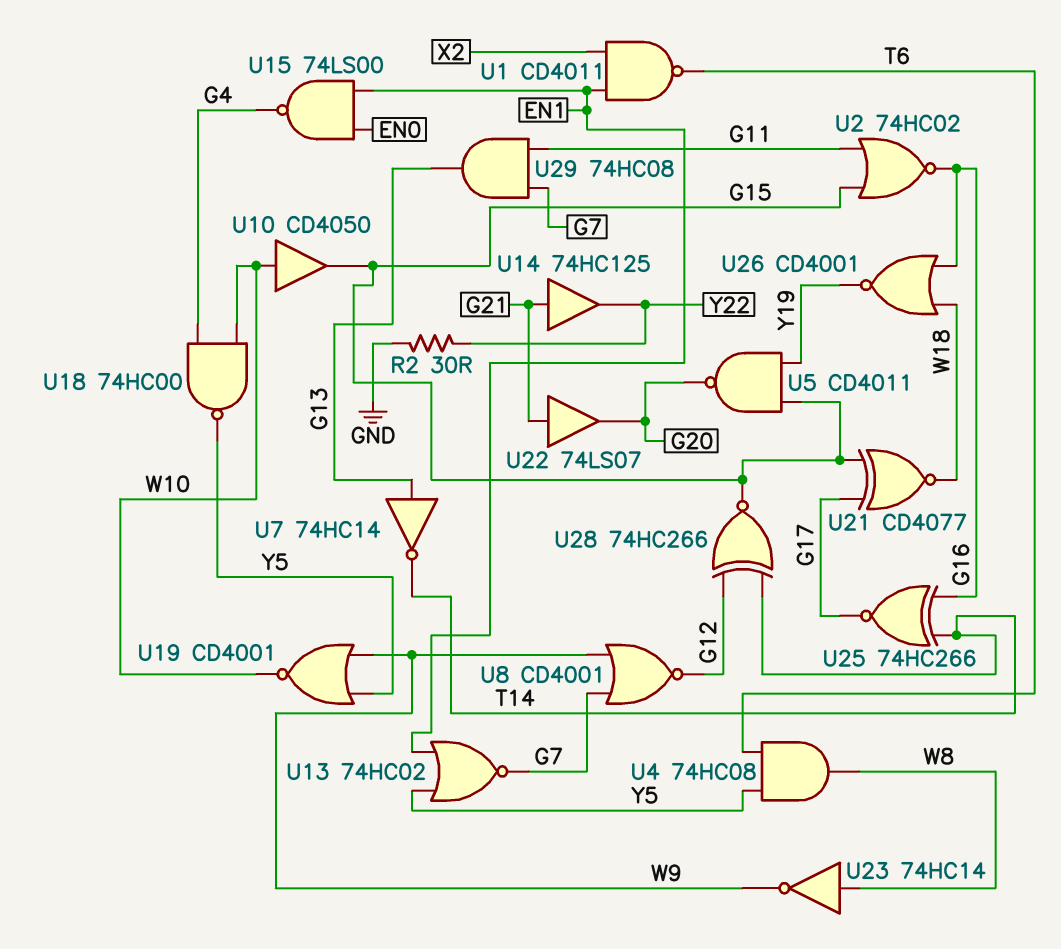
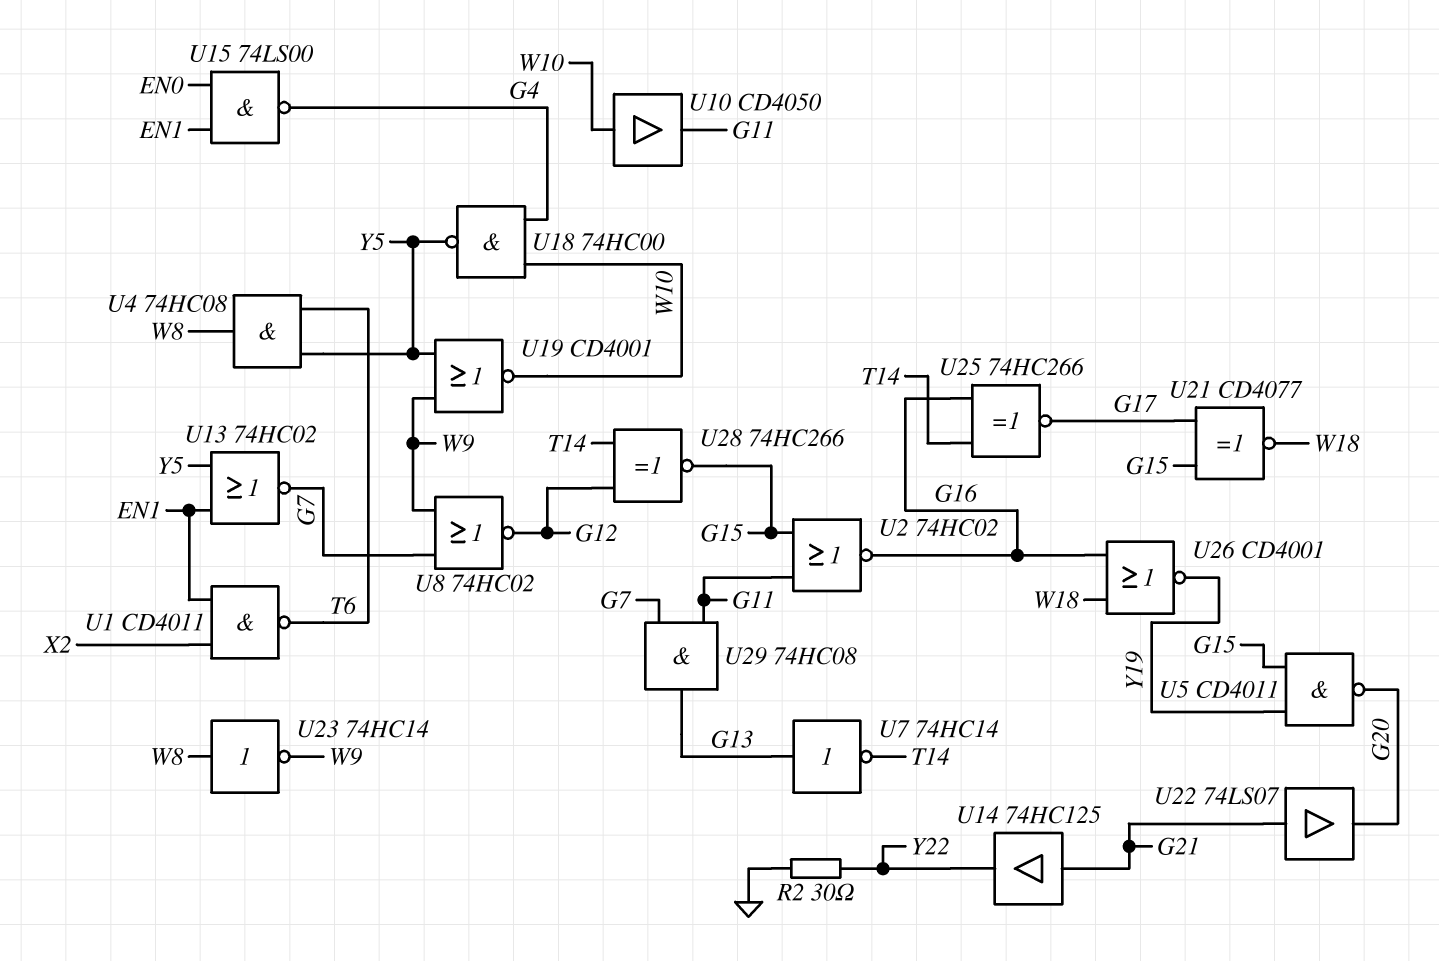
U8: NOR CD4001 (in G7, in W9, out G12) -> NOR 74HC02 (in G7, in W9, out G12)
U10: buffer CD4050 (in W10, out G15) -> buffer CD4050 (in W10, out G11)

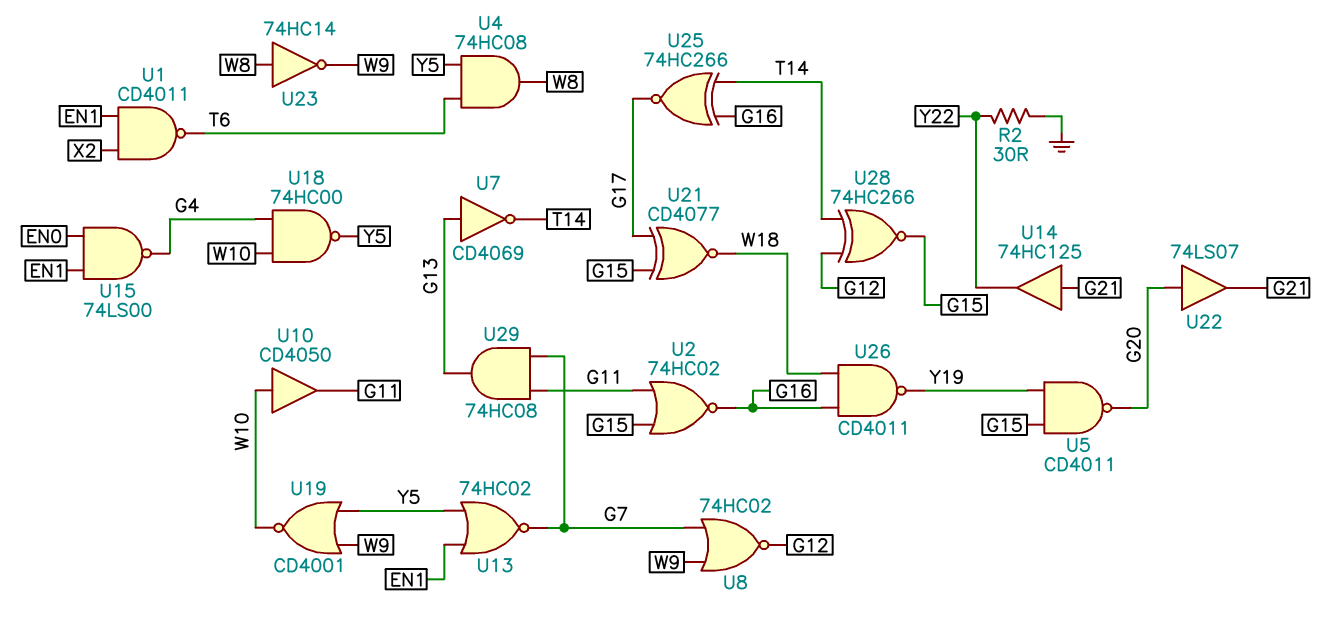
U7: NOT 74HC14 (in G13, out T14) -> NOT CD4069 (in G13, out T14)
U22: buffer 74LS07 (in G21, out G20) -> buffer 74LS07 (in G20, out G21)
U26: NOR CD4001 (in G16, in W18, out Y19) -> NAND CD4011 (in G16, in W18, out Y19)

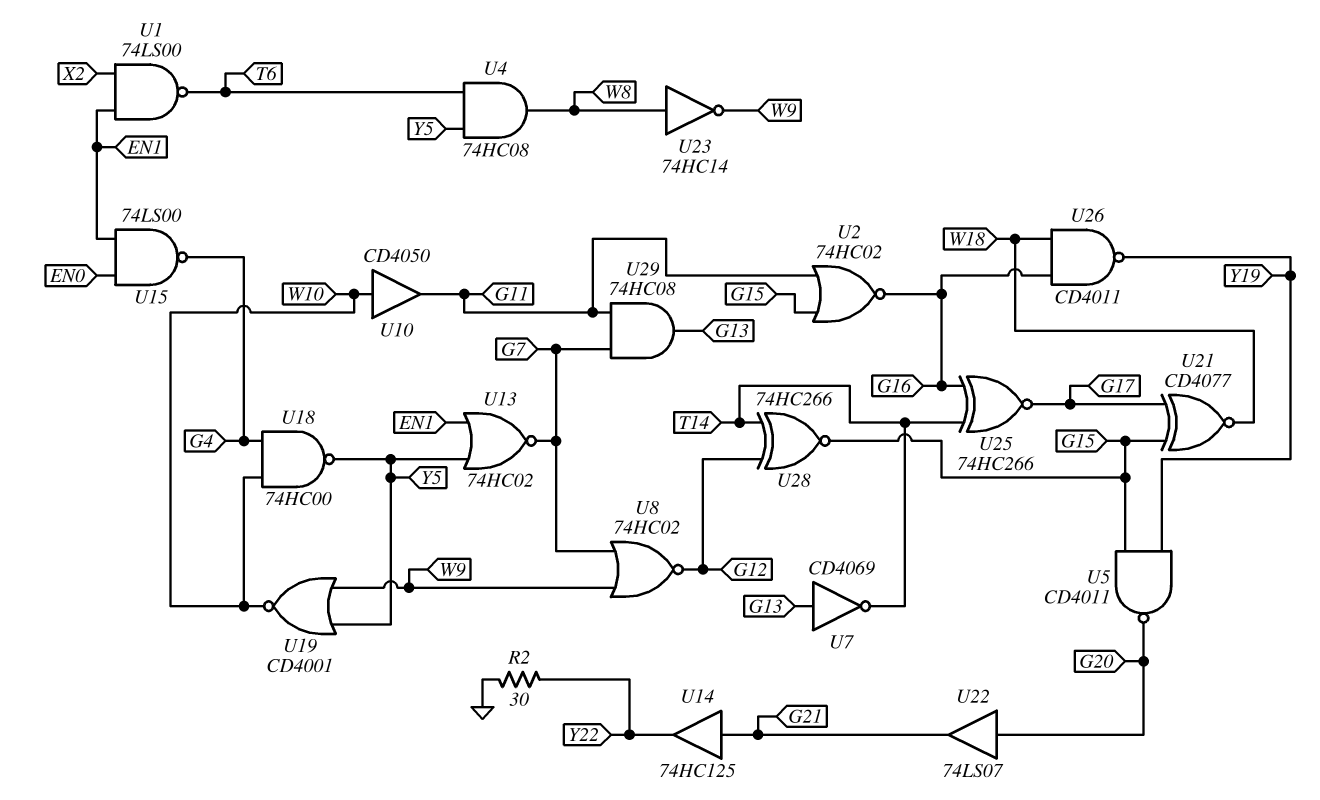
U1: NAND CD4011 (in EN1, in X2, out T6) -> NAND 74LS00 (in EN1, in X2, out T6)

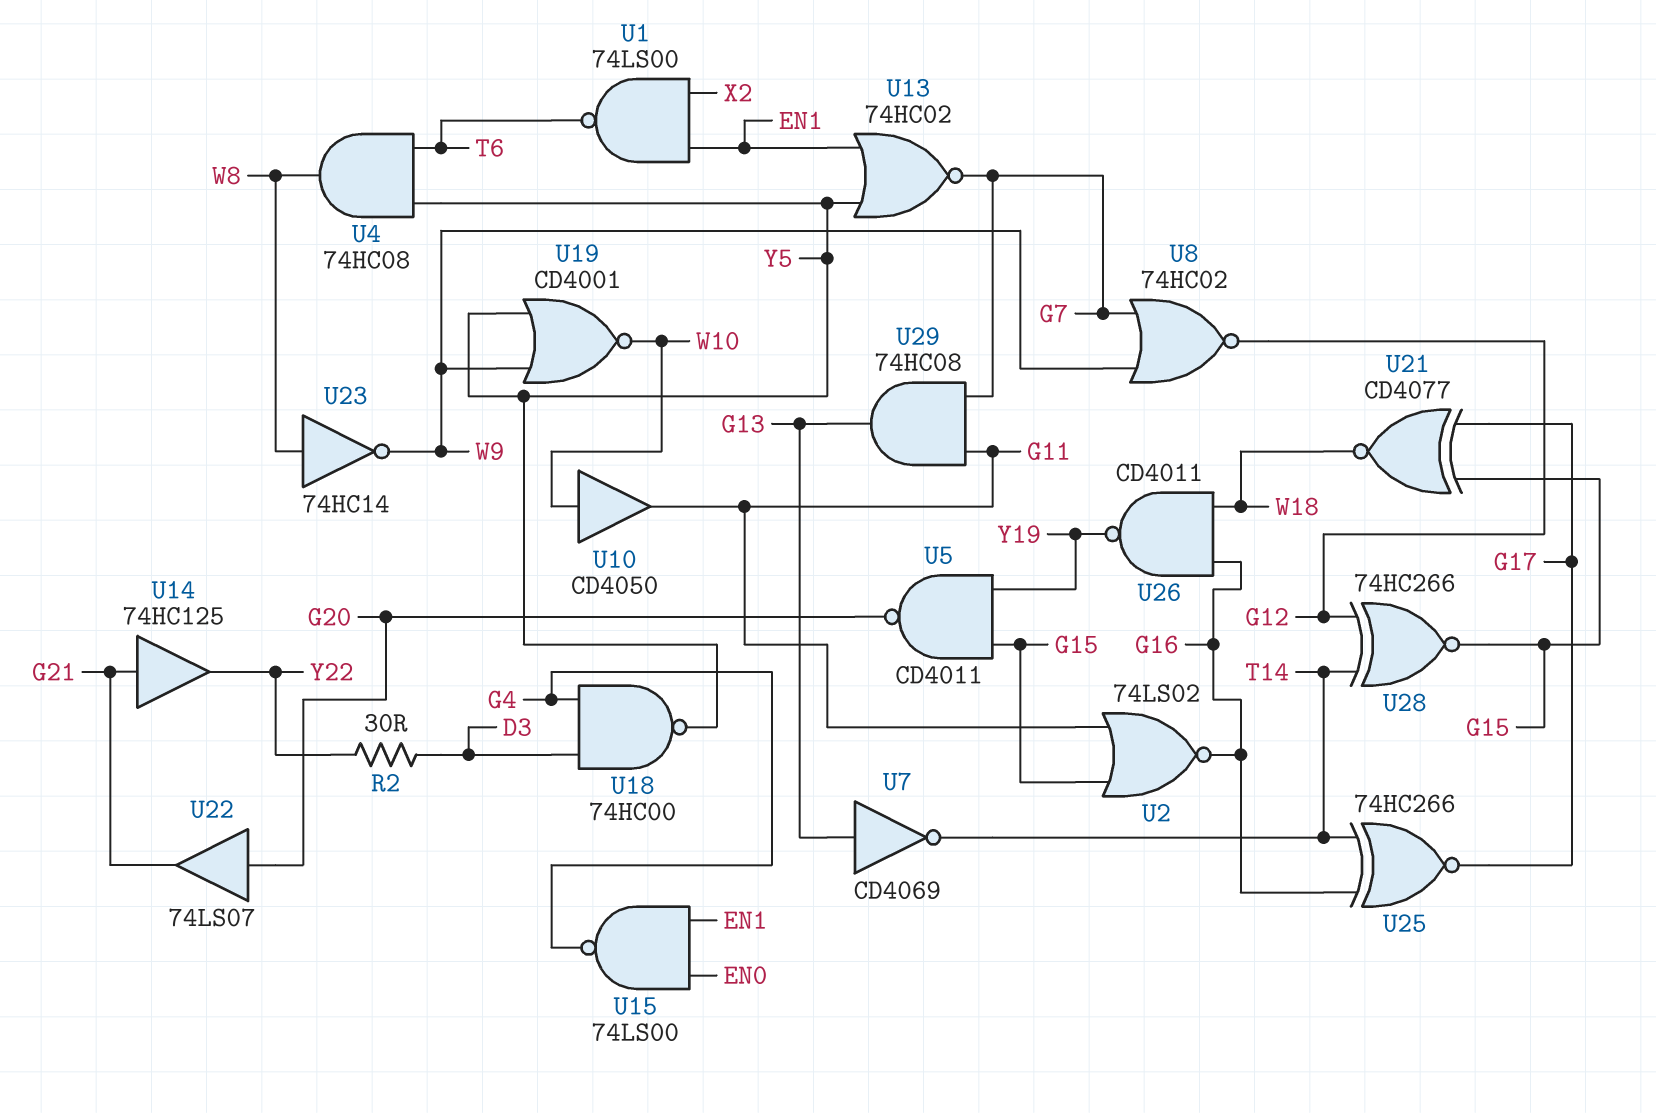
R2: 30 (GND, Y22) -> 30 (D3, Y22)
U2: NOR 74HC02 (in G11, in G15, out G16) -> NOR 74LS02 (in G11, in G15, out G16)
U18: NAND 74HC00 (in G4, in W10, out Y5) -> NAND 74HC00 (in D3, in G4, out Y5)

